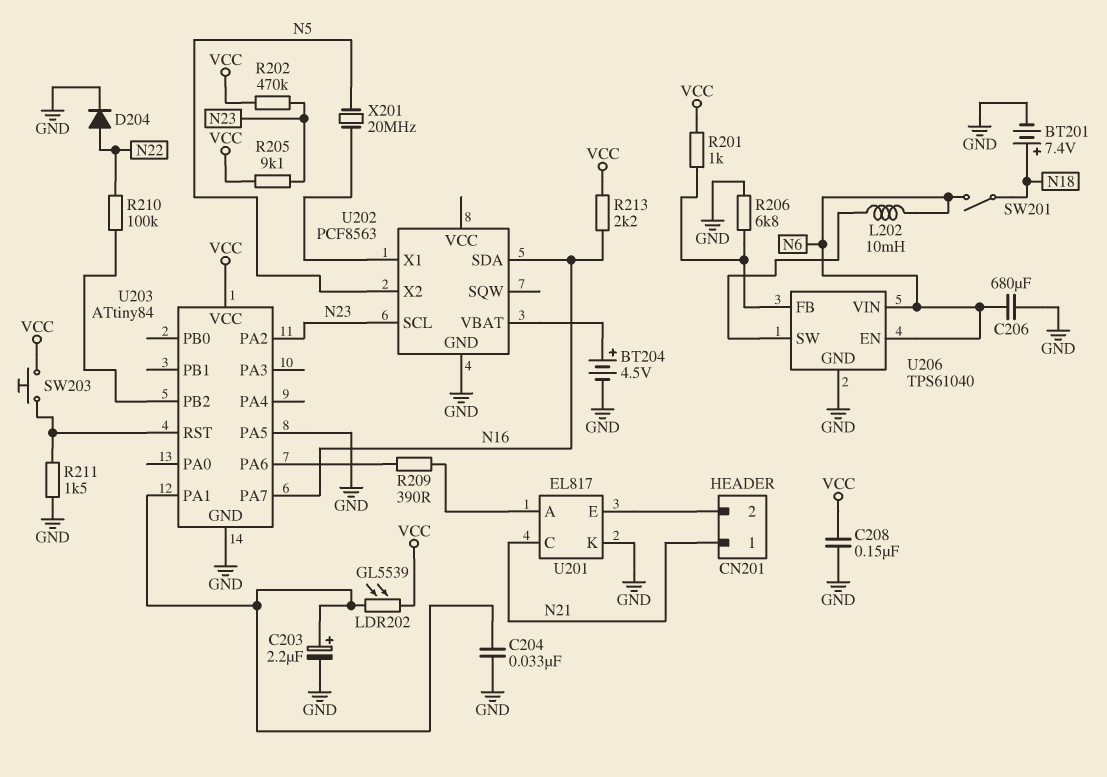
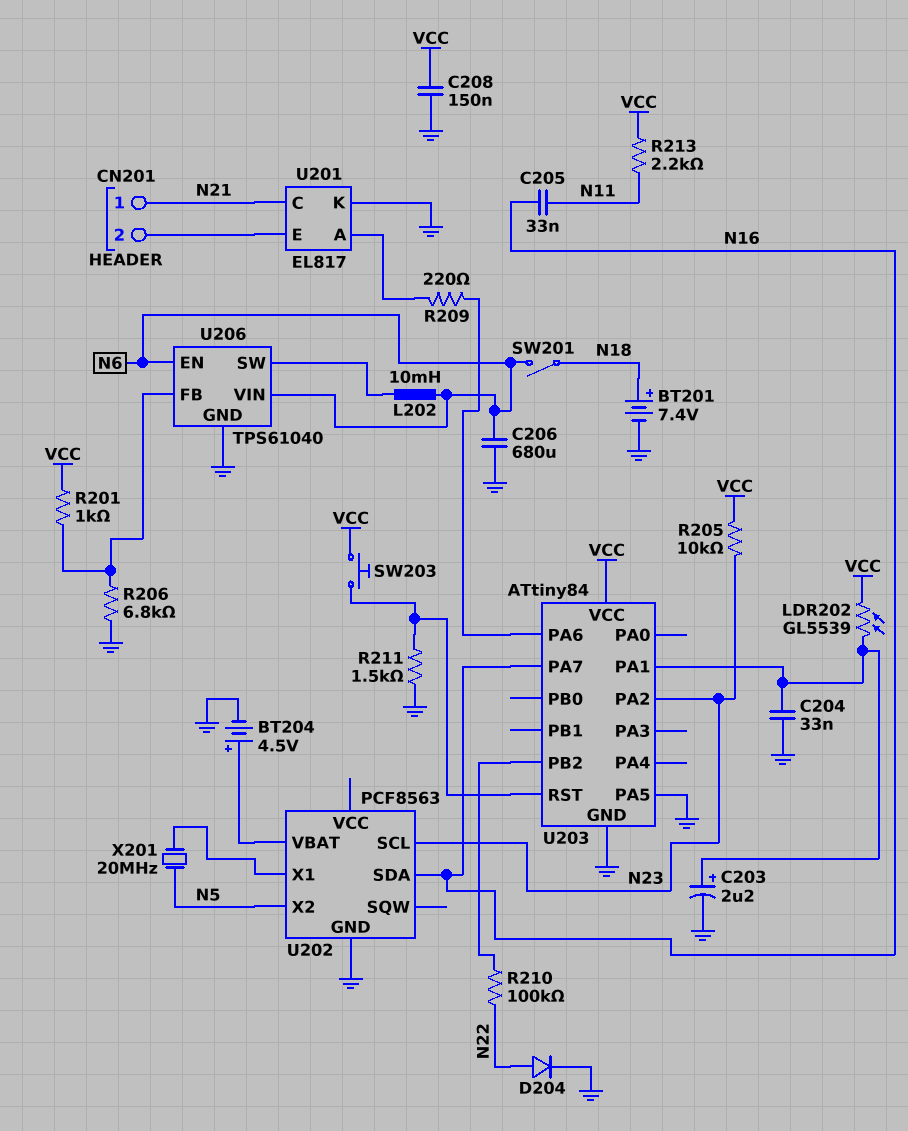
C205: none -> 33nF (N11, N16)
R202: 470k (N23, VCC) -> none
R205: 9.1k (N23, VCC) -> 10k (N23, VCC)
R209: 390 (U201/A, U203/PA6) -> 220 (U201/A, U203/PA6)
R213: 2.2k (N16, VCC) -> 2.2k (N11, VCC)

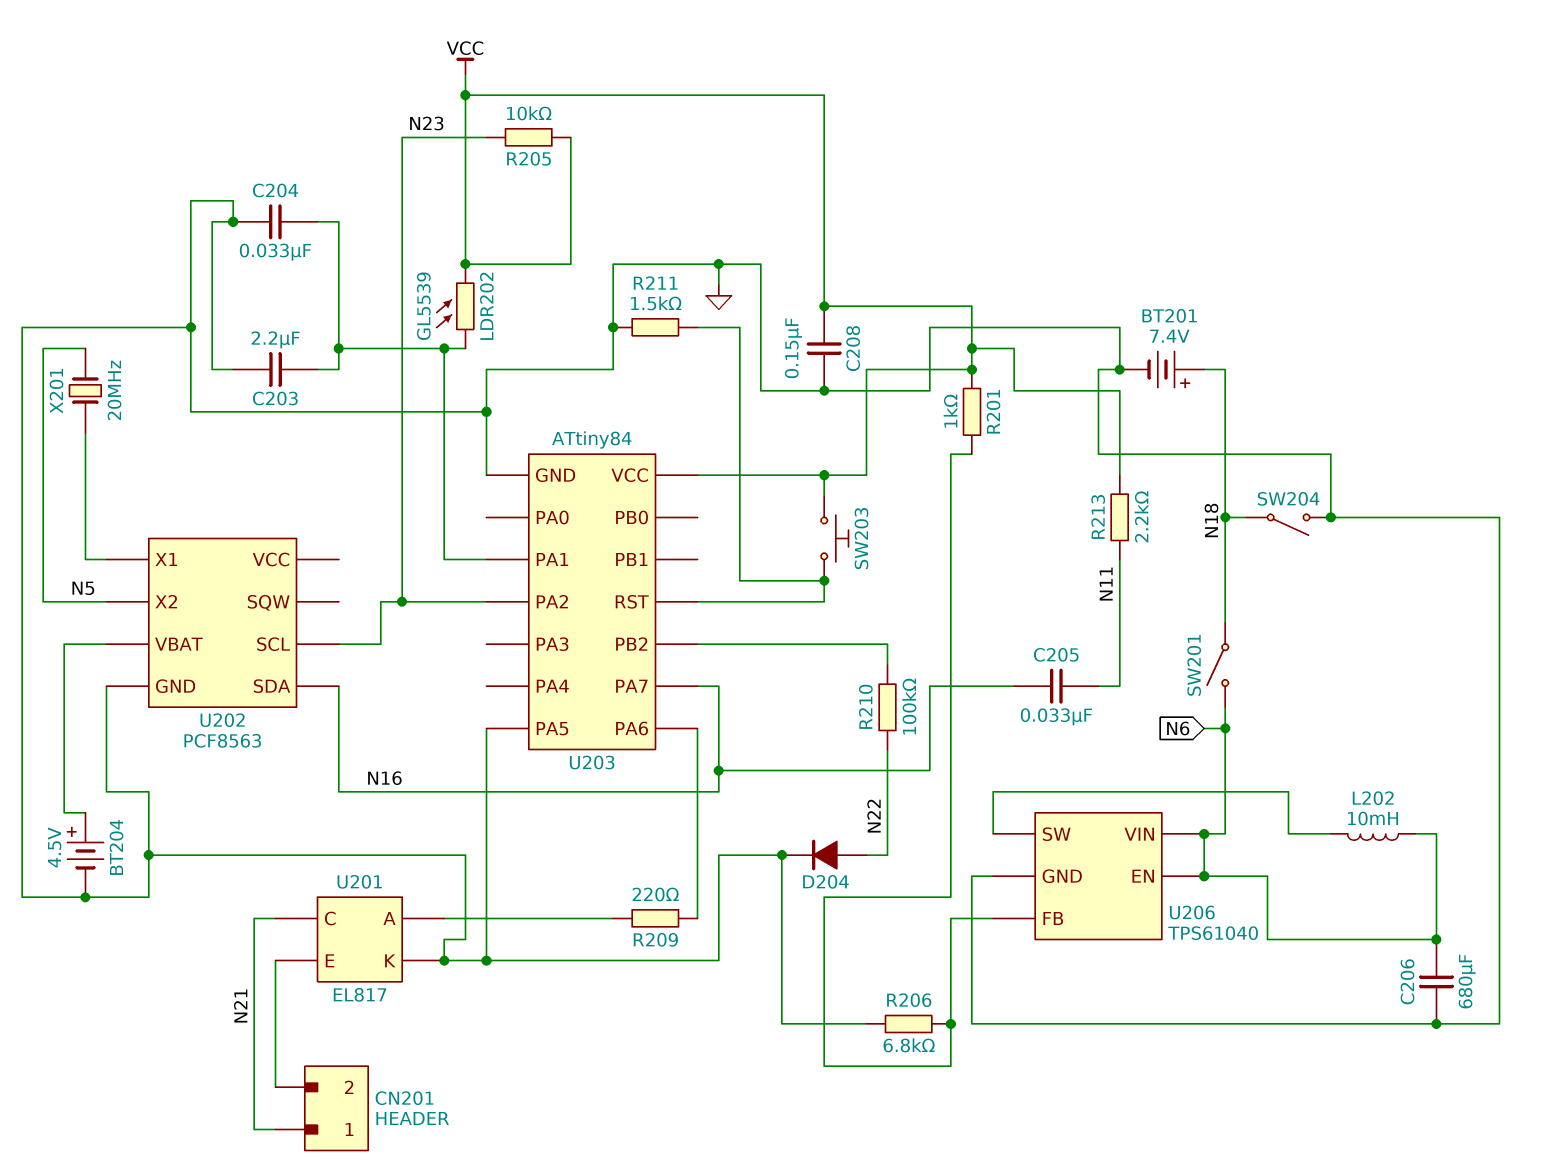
C203: 2.2uF (plus U203/PA1, minus GND) -> 2.2uF (GND, U203/PA1)
SW204: none -> switch (GND, N18)

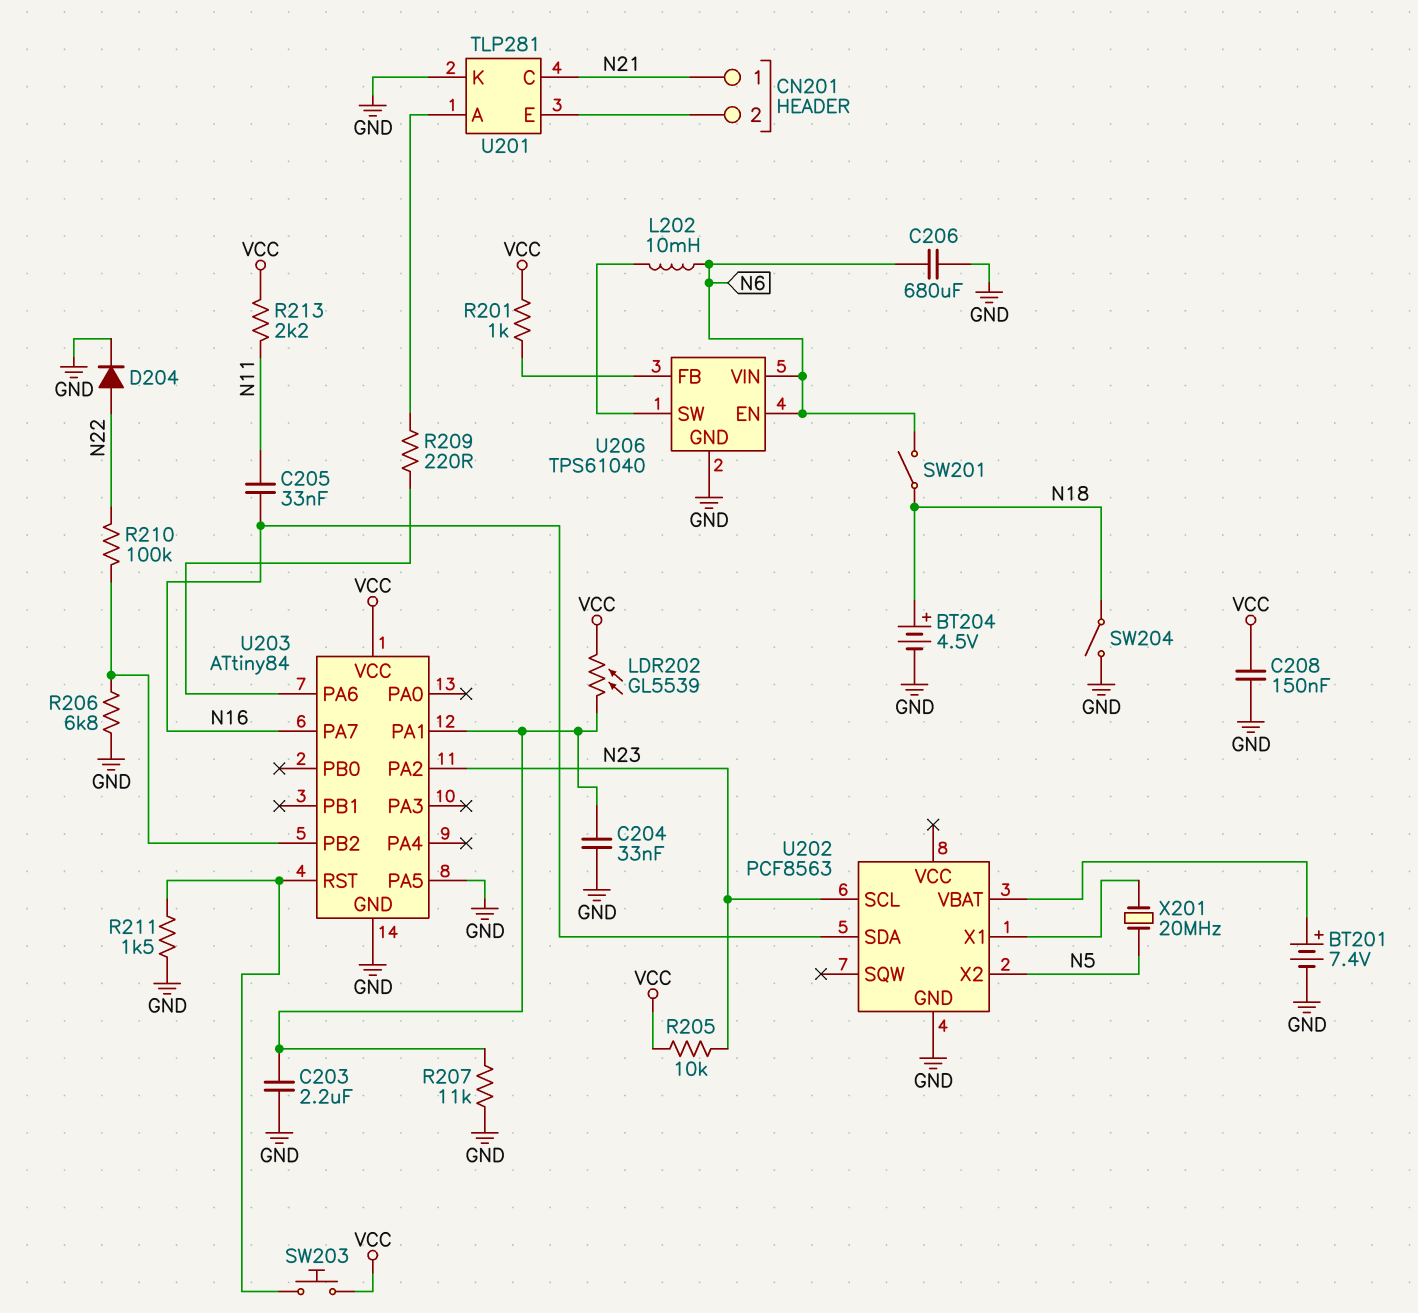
BT201: 7.4V (plus N18, minus GND) -> 7.4V (plus U202/VBAT, minus GND)
BT204: 4.5V (plus U202/VBAT, minus GND) -> 4.5V (plus N18, minus GND)
R206: 6.8k (GND, U206/FB) -> 6.8k (GND, U203/PB2)
R207: none -> 11k (GND, U203/PA1)
U201: EL817 -> TLP281

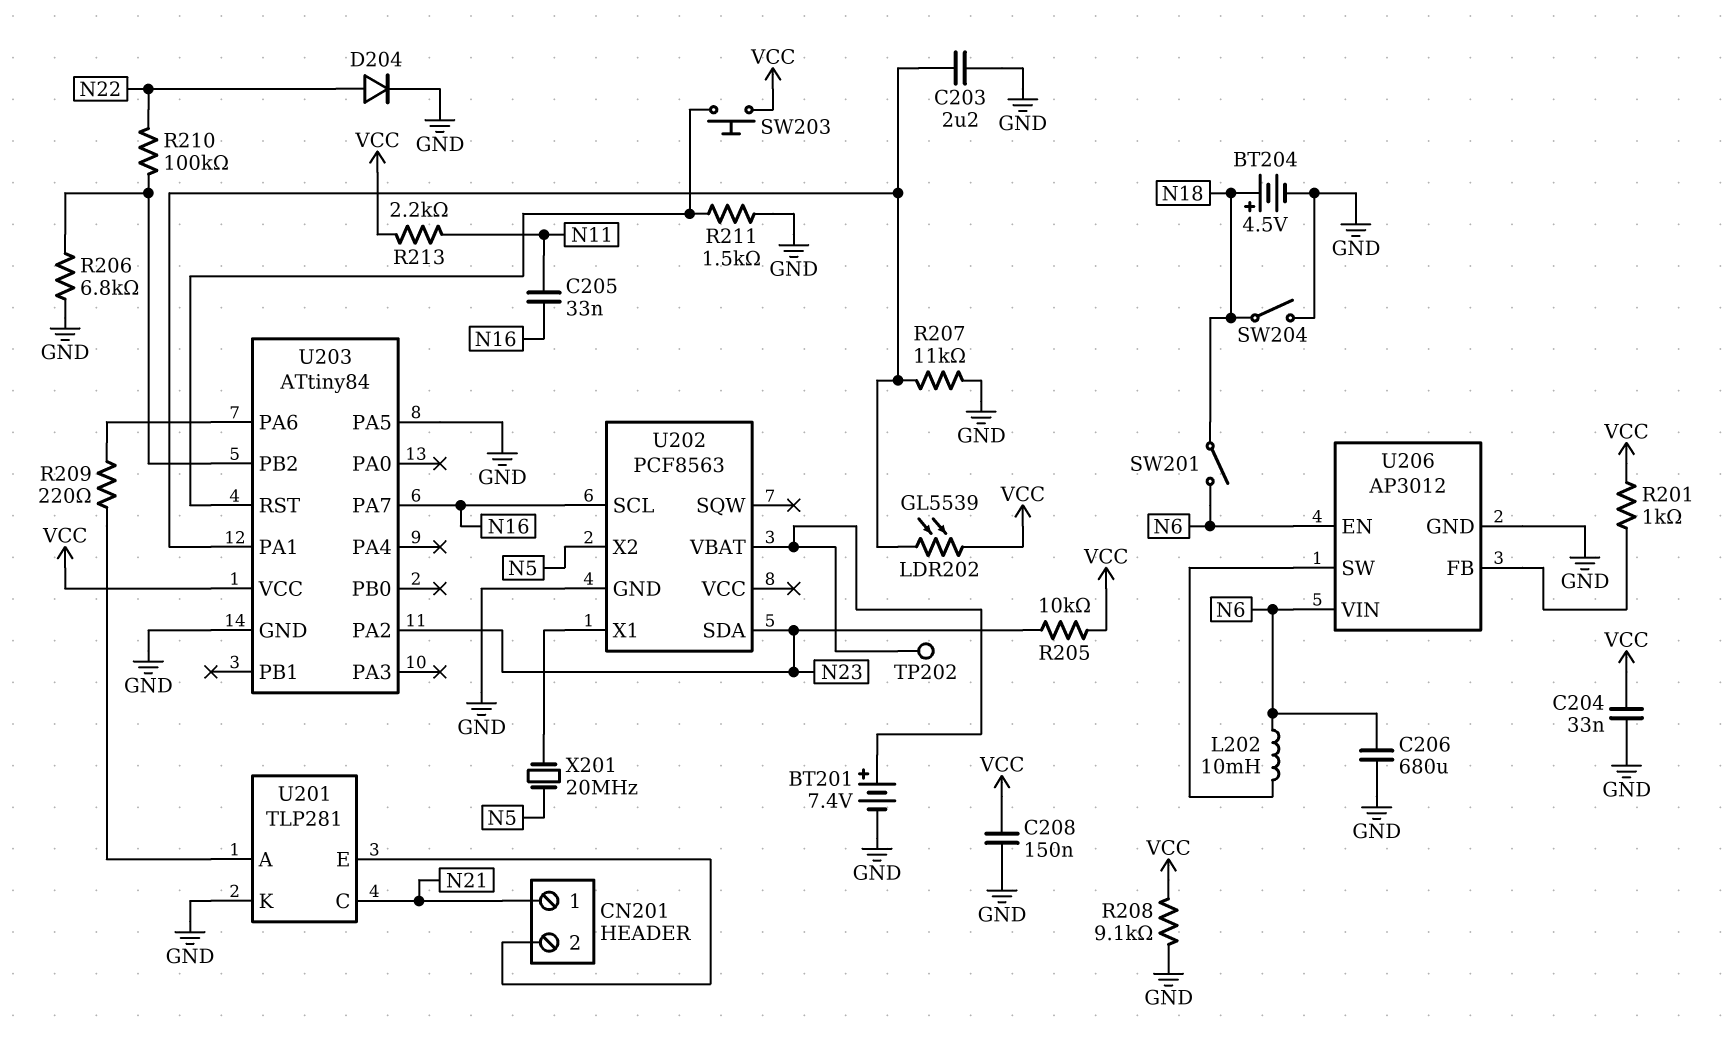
C204: 33nF (GND, U203/PA1) -> 33nF (GND, VCC)
R208: none -> 9.1k (GND, VCC)
TP202: none -> test point (U202/VBAT)
U202 pin SCL: N23 -> N16
U202 pin SDA: N16 -> N23
U206: TPS61040 -> AP3012

